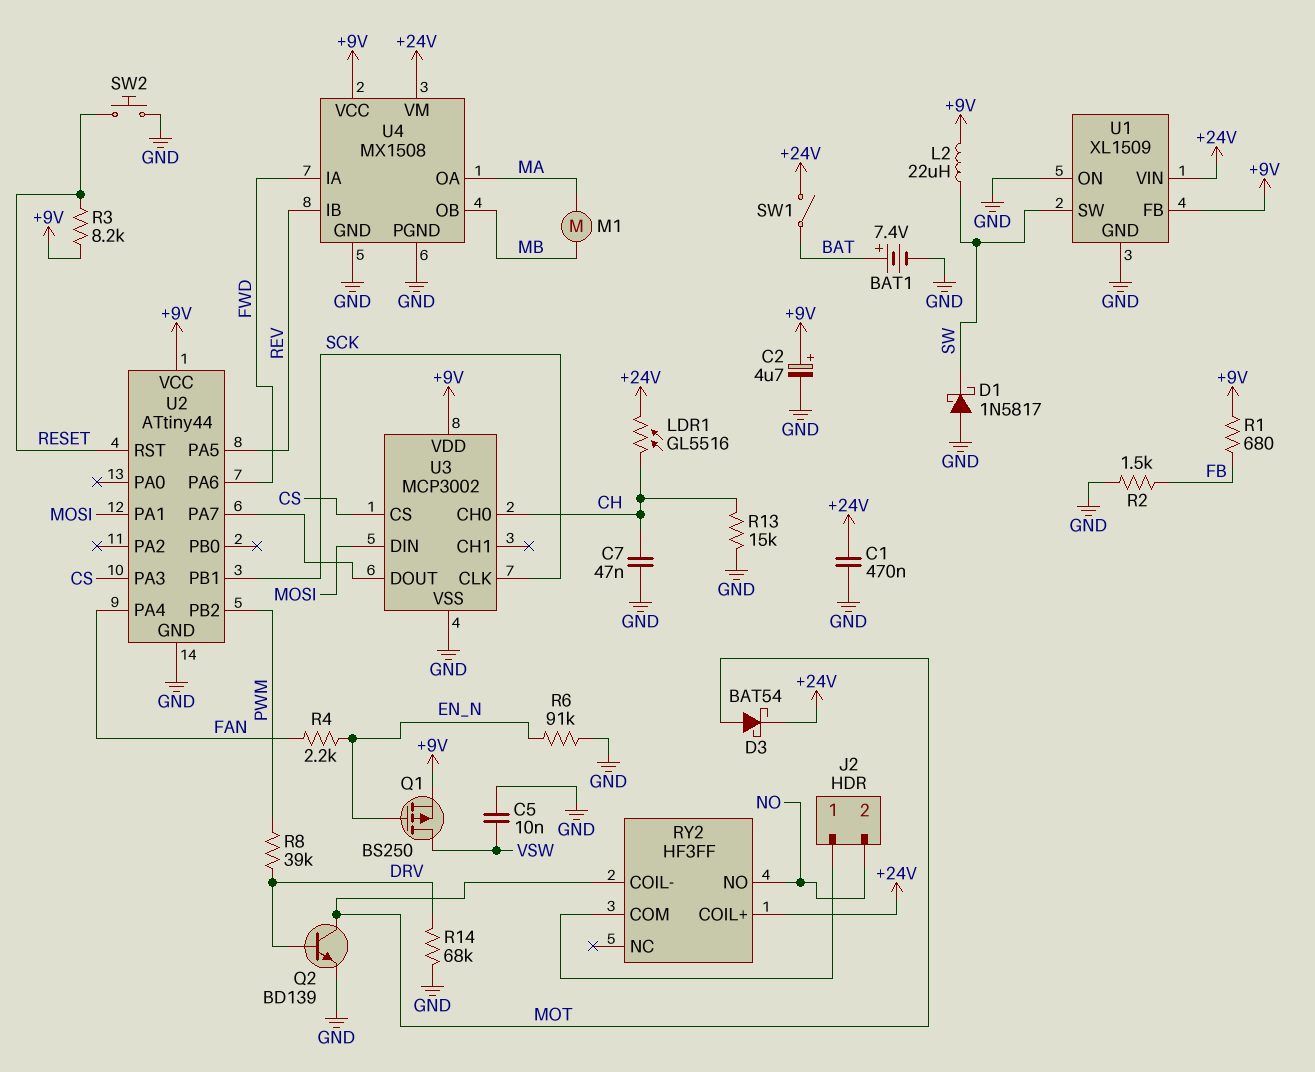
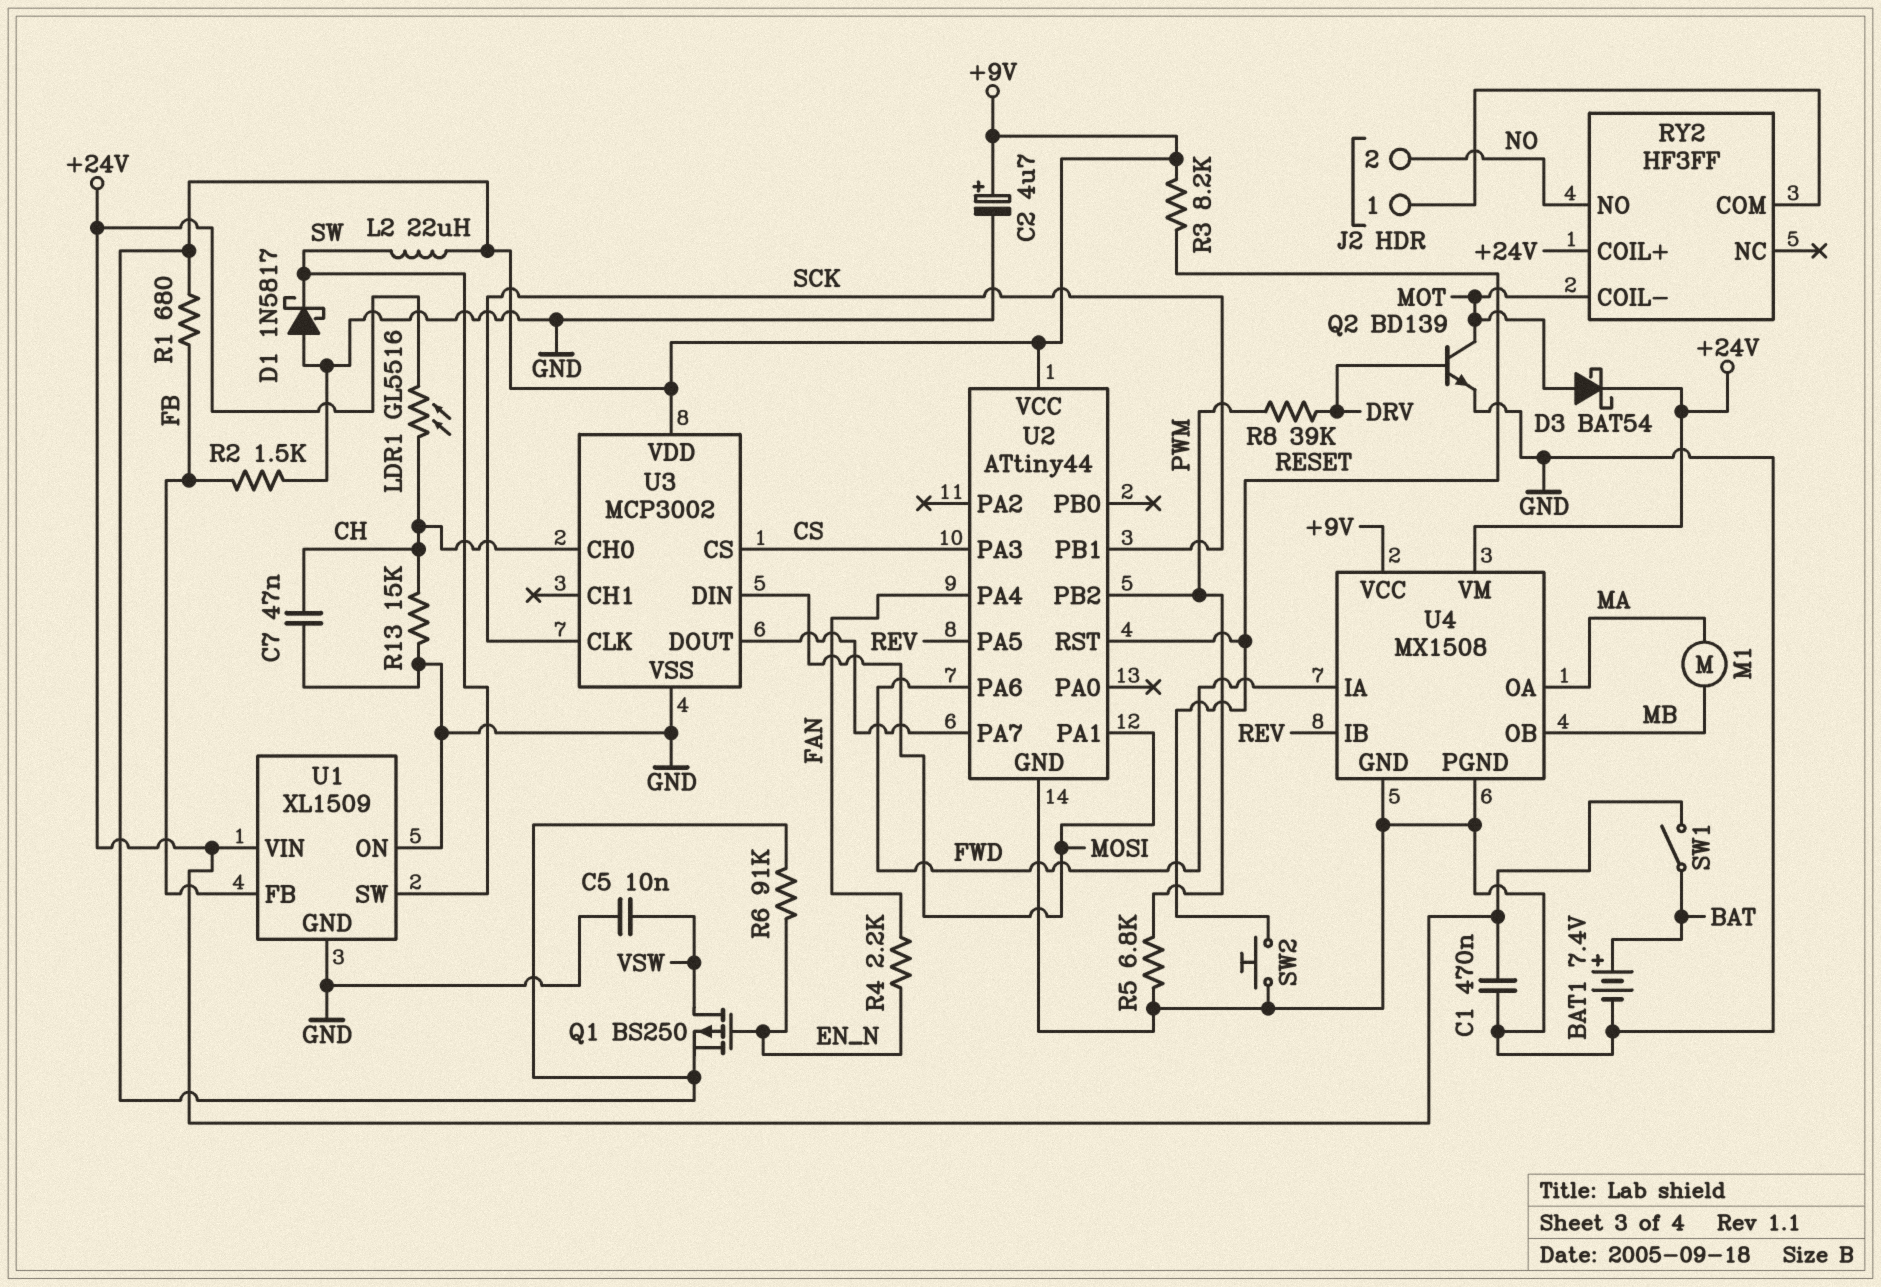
R5: none -> 6.8k (GND, PWM)
R6: 91k (EN_N, GND) -> 91k (+9V, EN_N)
R14: 68k (DRV, GND) -> none
U1 pin FB: +9V -> FB

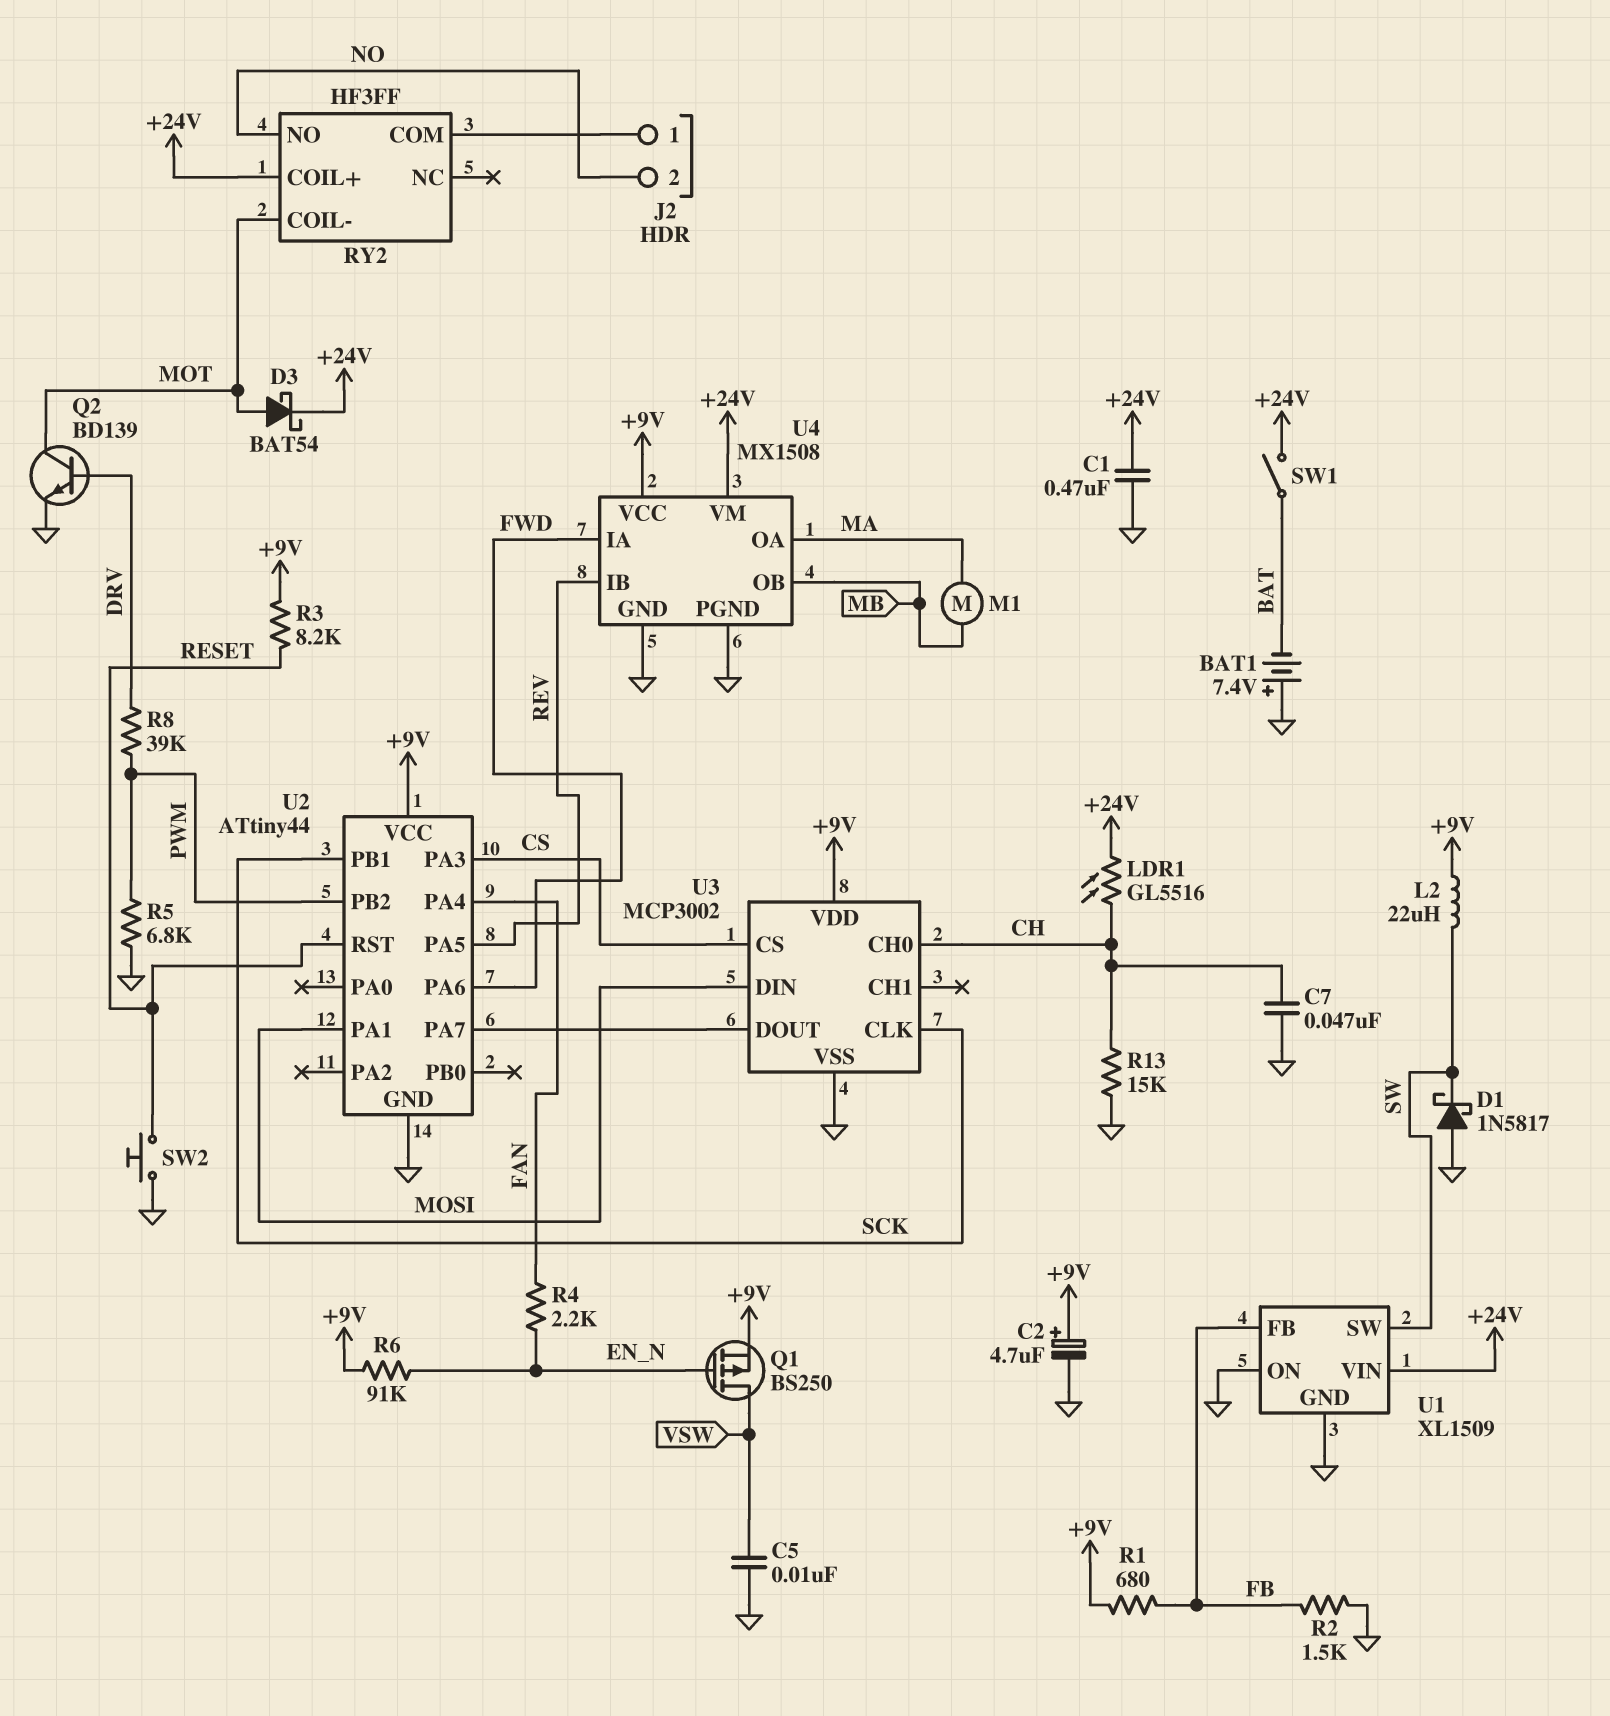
BAT1: 7.4V (plus BAT, minus GND) -> 7.4V (plus GND, minus BAT)

